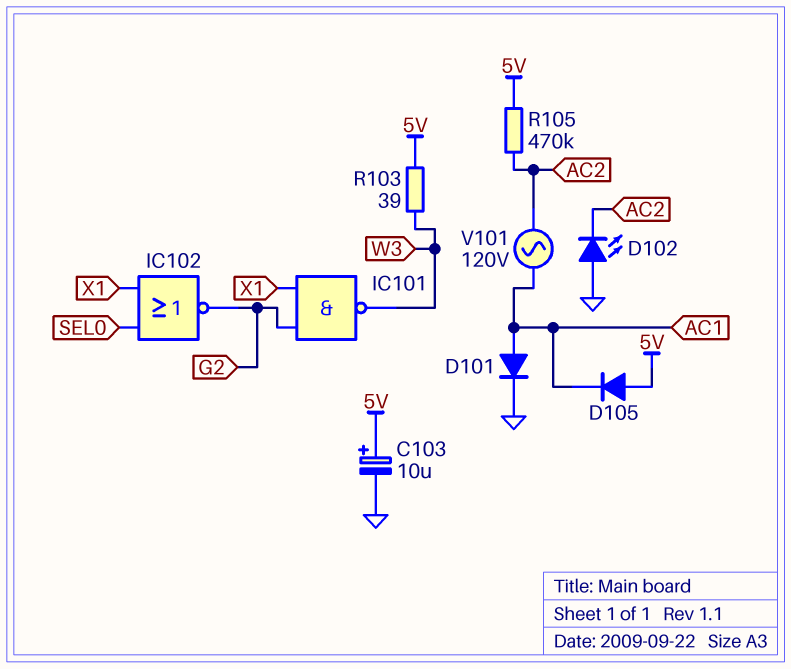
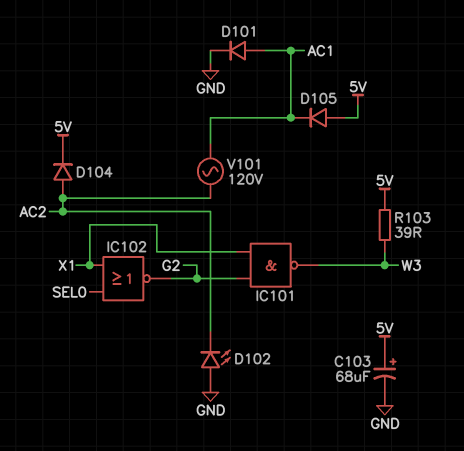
C103: 10uF (plus 5V, minus GND) -> 68uF (plus 5V, minus GND)
D104: none -> diode (A AC2, K 5V)
R105: 470k (5V, AC2) -> none

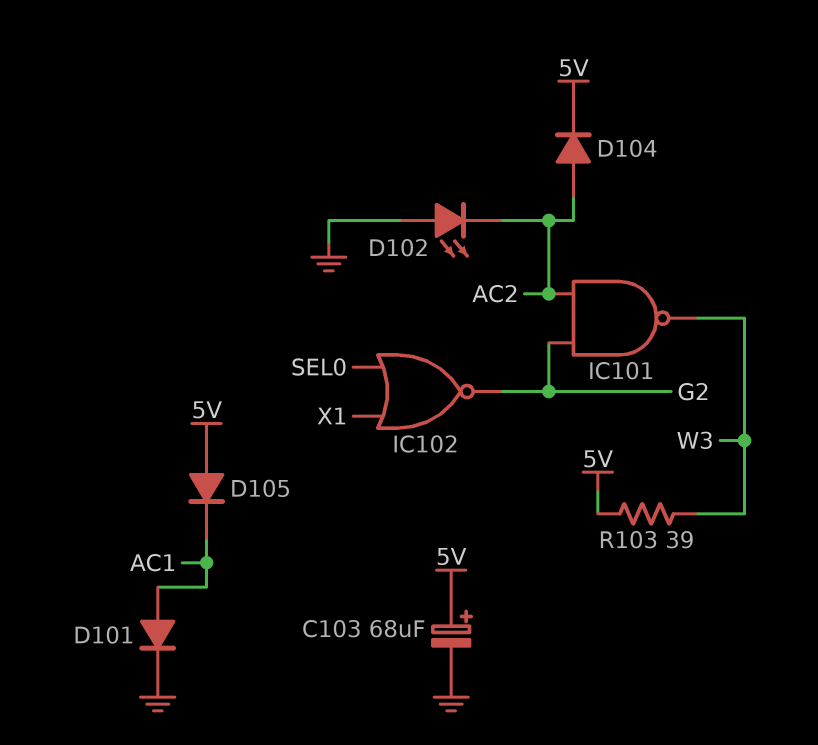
IC101: NAND (in G2, in X1, out W3) -> NAND (in AC2, in G2, out W3)
V101: AC 120V (AC1, AC2) -> none

